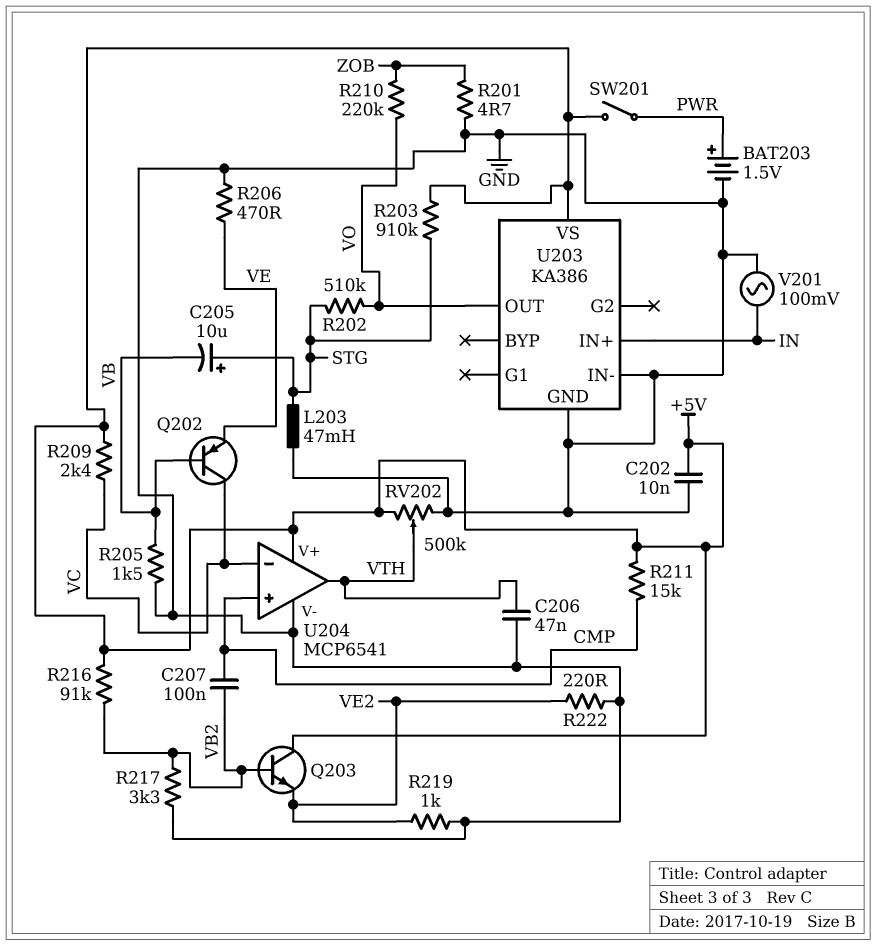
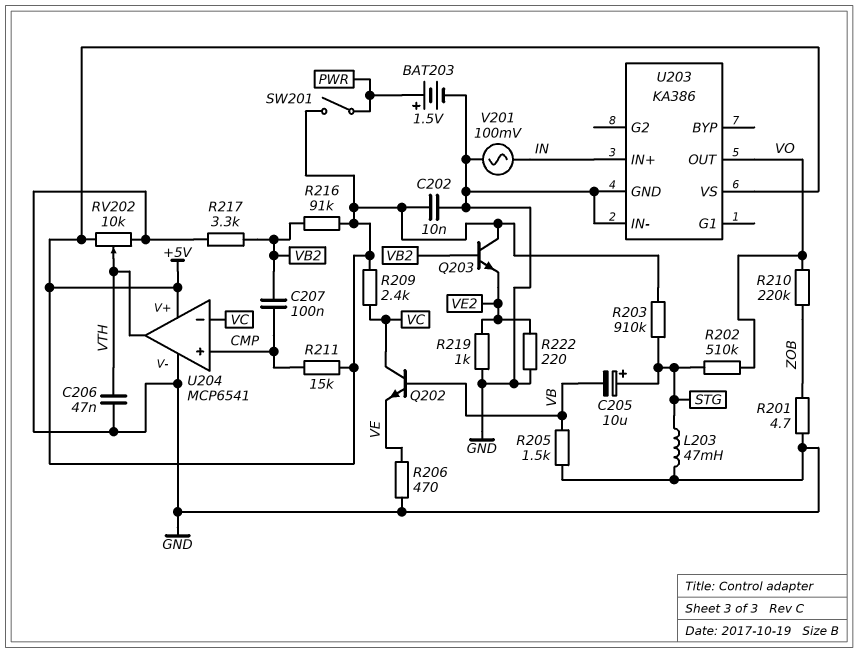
Q202: PNP (B VB, C VC, E VE) -> NPN (B VB, C VC, E VE)
RV202: 500k (+5V, GND, wiper VTH) -> 10k (+5V, GND, wiper VTH)

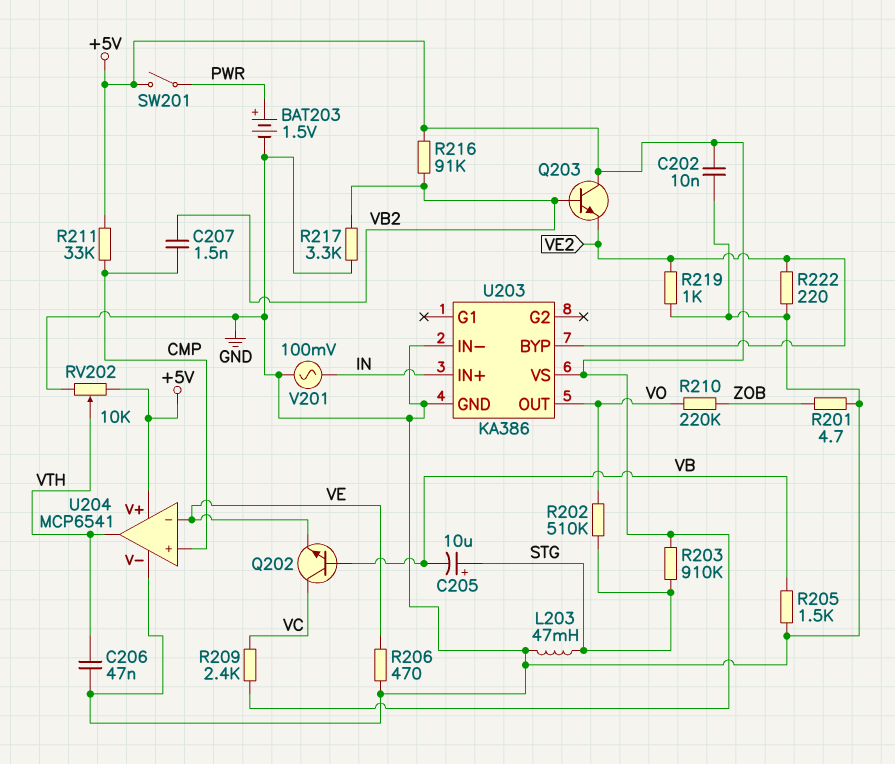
C207: 100nF (CMP, VB2) -> 1.5nF (CMP, VB2)
R211: 15k (+5V, CMP) -> 33k (+5V, CMP)
U203 pin BYP: none -> VE2
U204 pin in-: VC -> VE

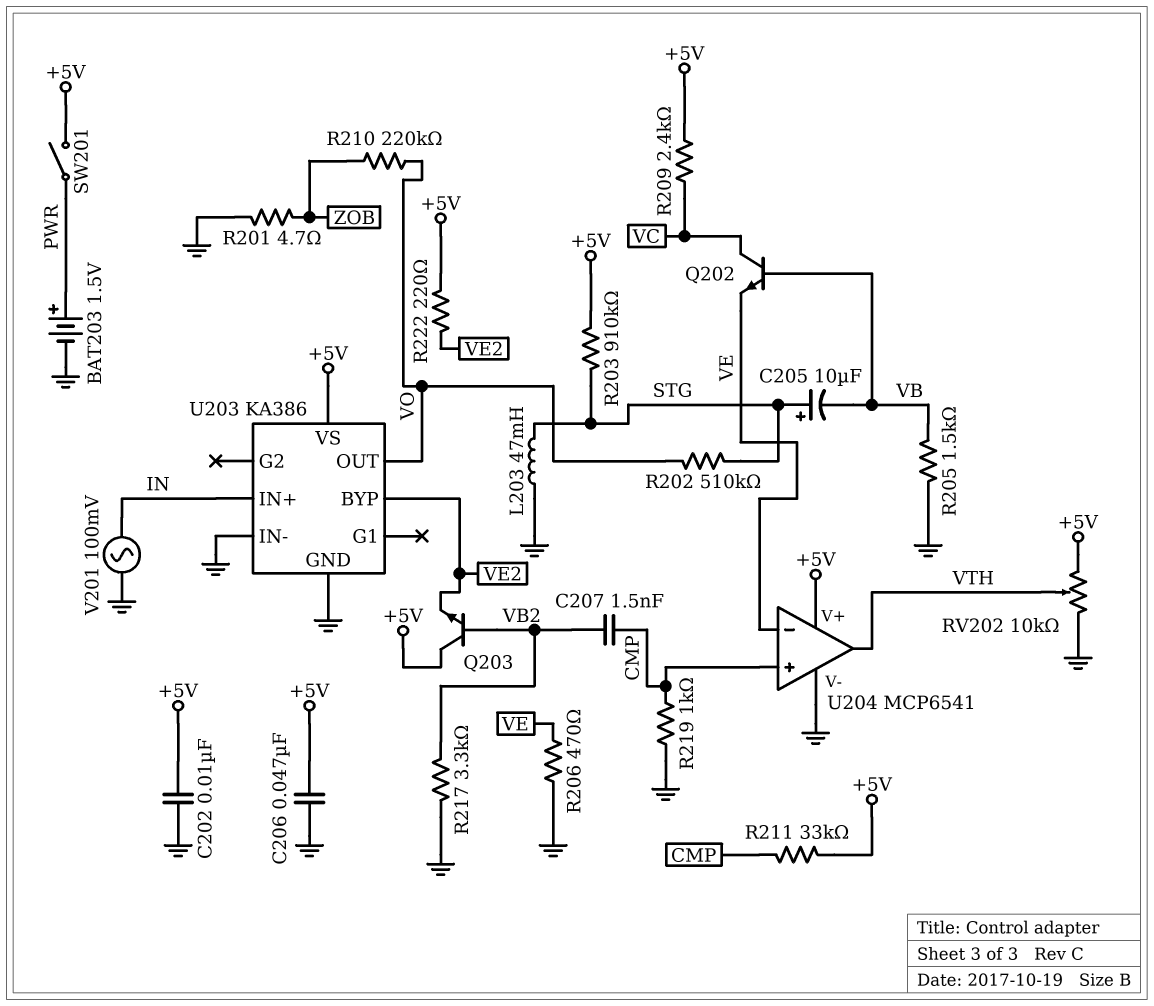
C206: 47nF (GND, VTH) -> 47nF (+5V, GND)
R216: 91k (+5V, VB2) -> none
R219: 1k (GND, VE2) -> 1k (CMP, GND)
R222: 220 (GND, VE2) -> 220 (+5V, VE2)

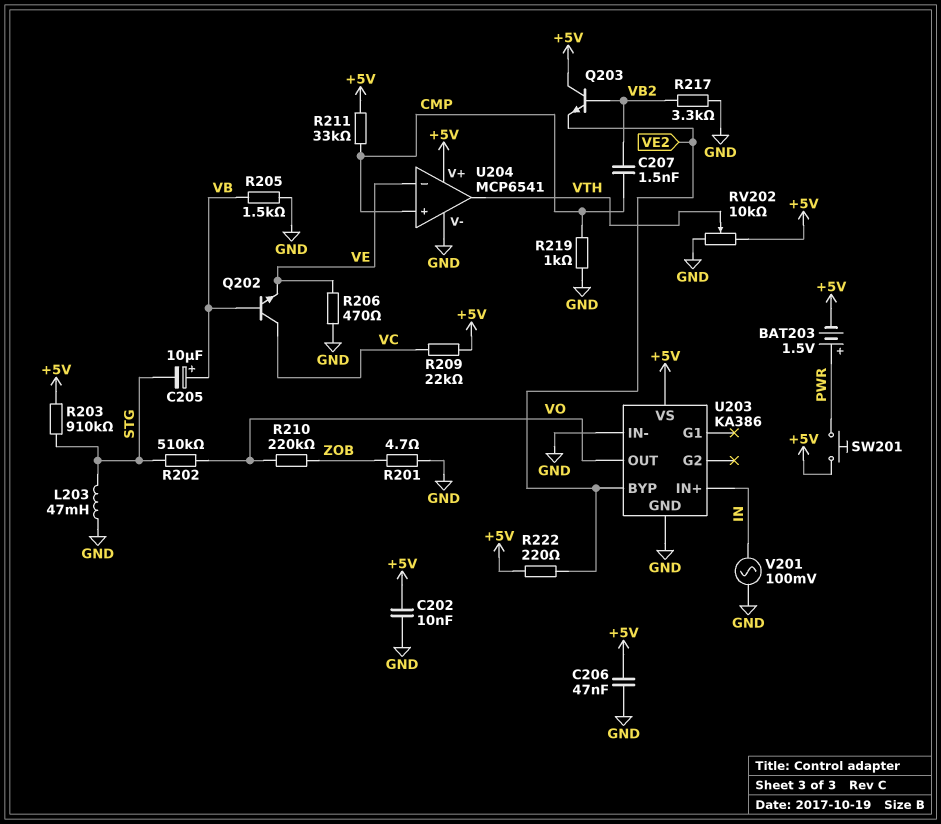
BAT203: 1.5V (plus PWR, minus GND) -> 1.5V (plus PWR, minus +5V)
C205: 10uF (plus STG, minus VB) -> 10uF (plus VB, minus STG)
R209: 2.4k (+5V, VC) -> 22k (+5V, VC)
SW201: switch (+5V, PWR) -> button (+5V, PWR)

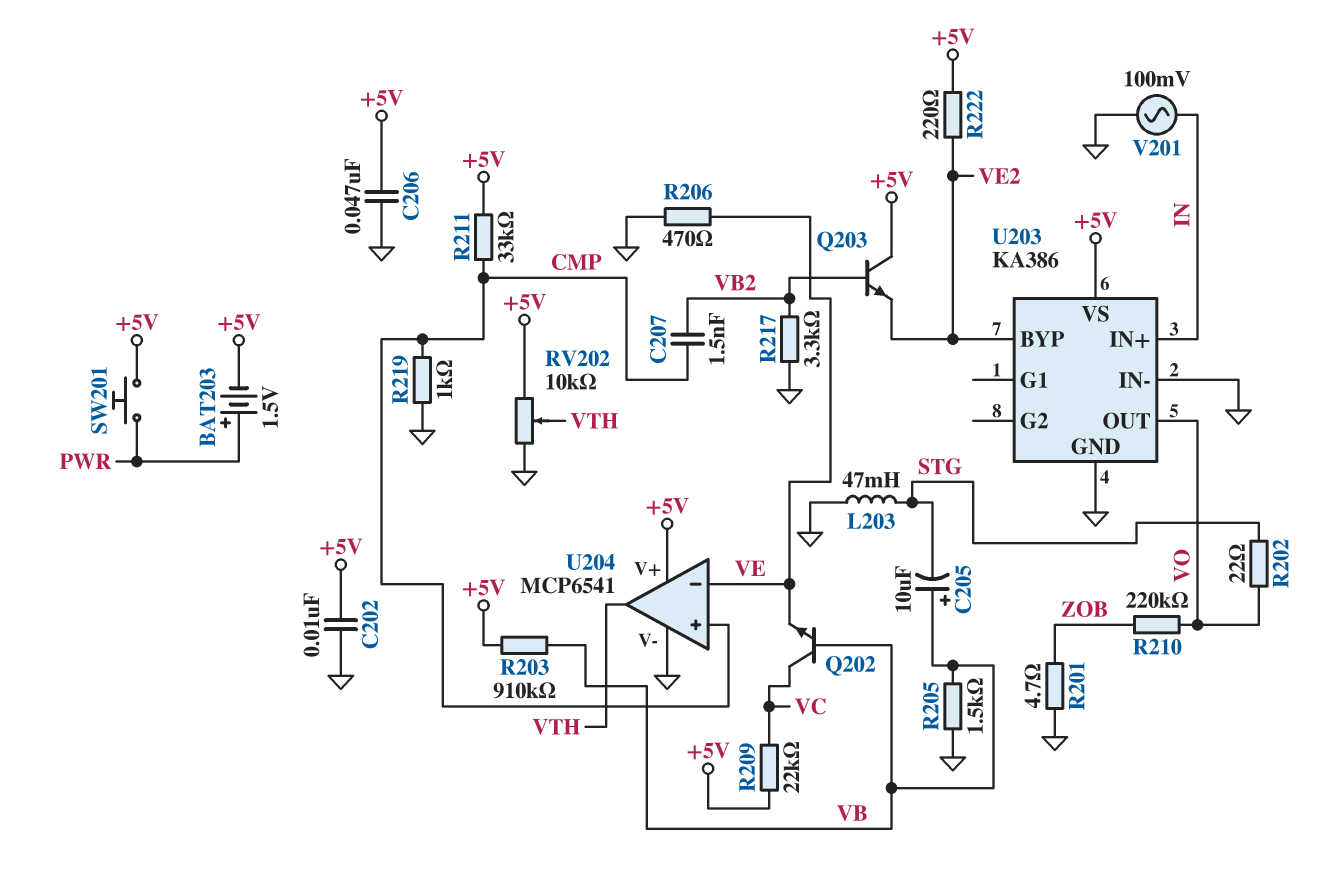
R202: 510k (STG, VO) -> 22 (STG, VO)
R203: 910k (+5V, STG) -> 910k (+5V, VB)

